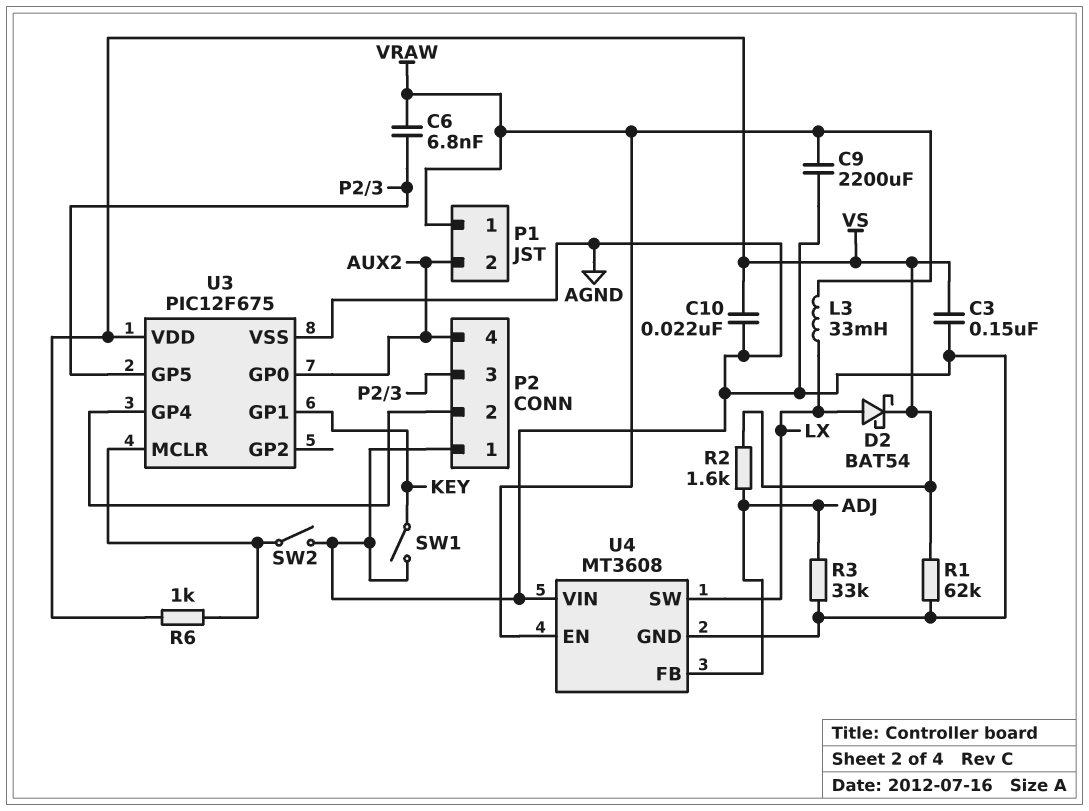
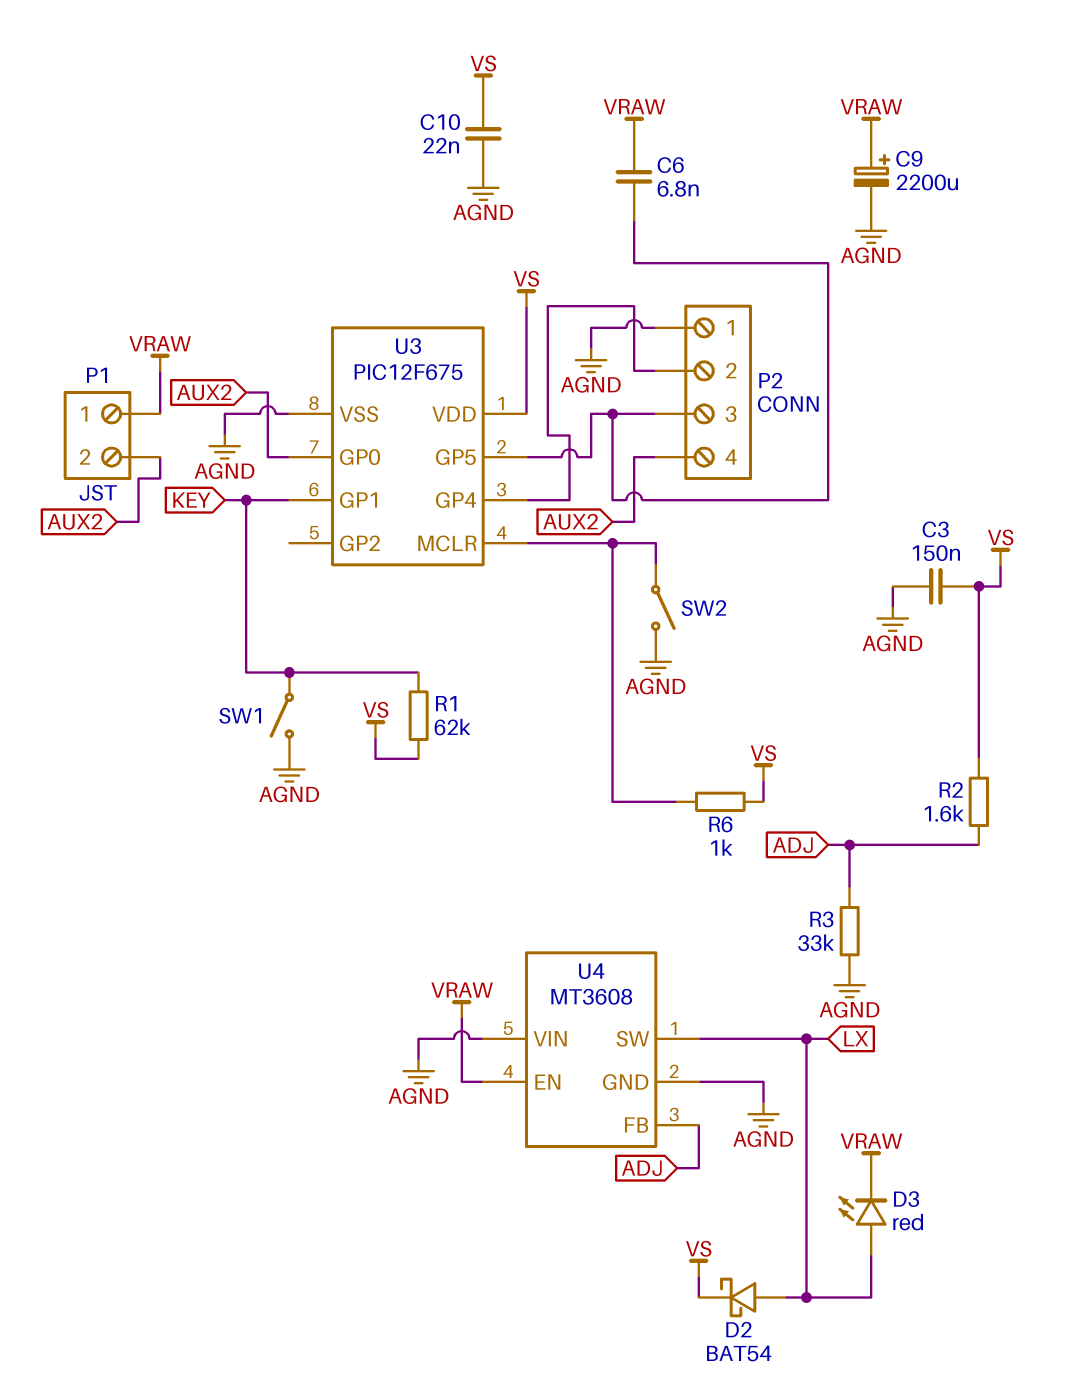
C9: 2200uF (AGND, VRAW) -> 2200uF (plus VRAW, minus AGND)
D3: none -> LED red (A LX, K VRAW)
L3: 33mH (LX, VRAW) -> none
R1: 62k (AGND, VS) -> 62k (KEY, VS)

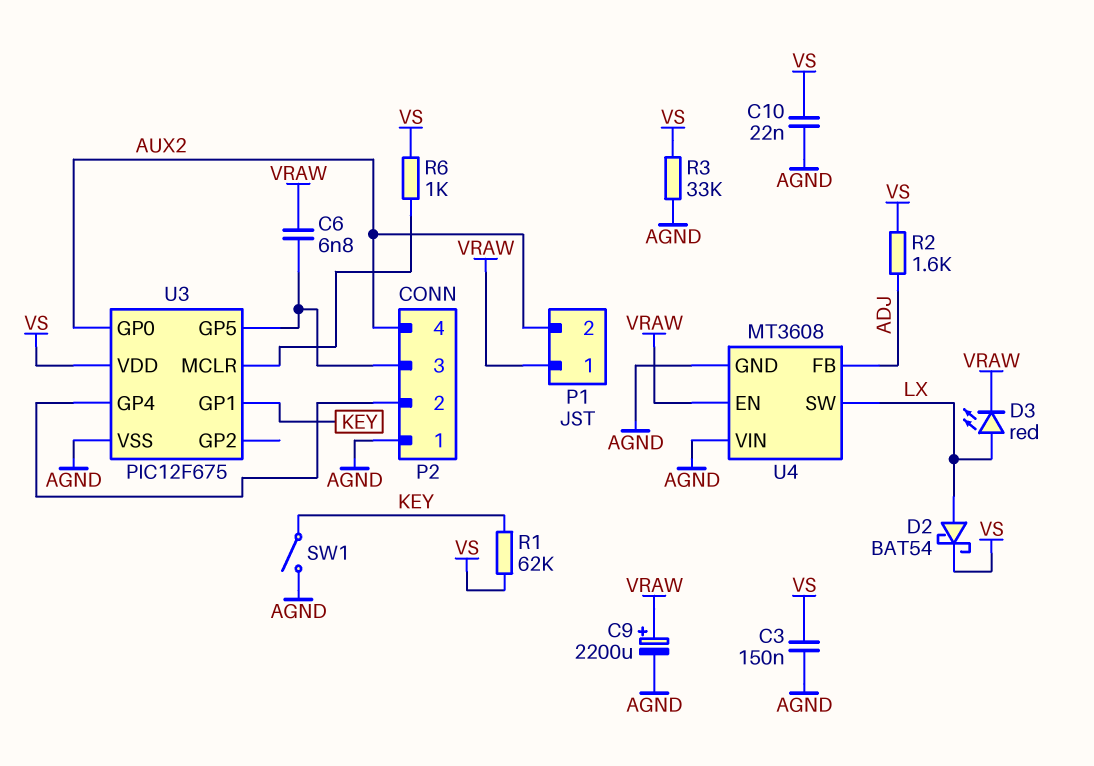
R3: 33k (ADJ, AGND) -> 33k (AGND, VS)
SW2: switch (AGND, U3/MCLR) -> none

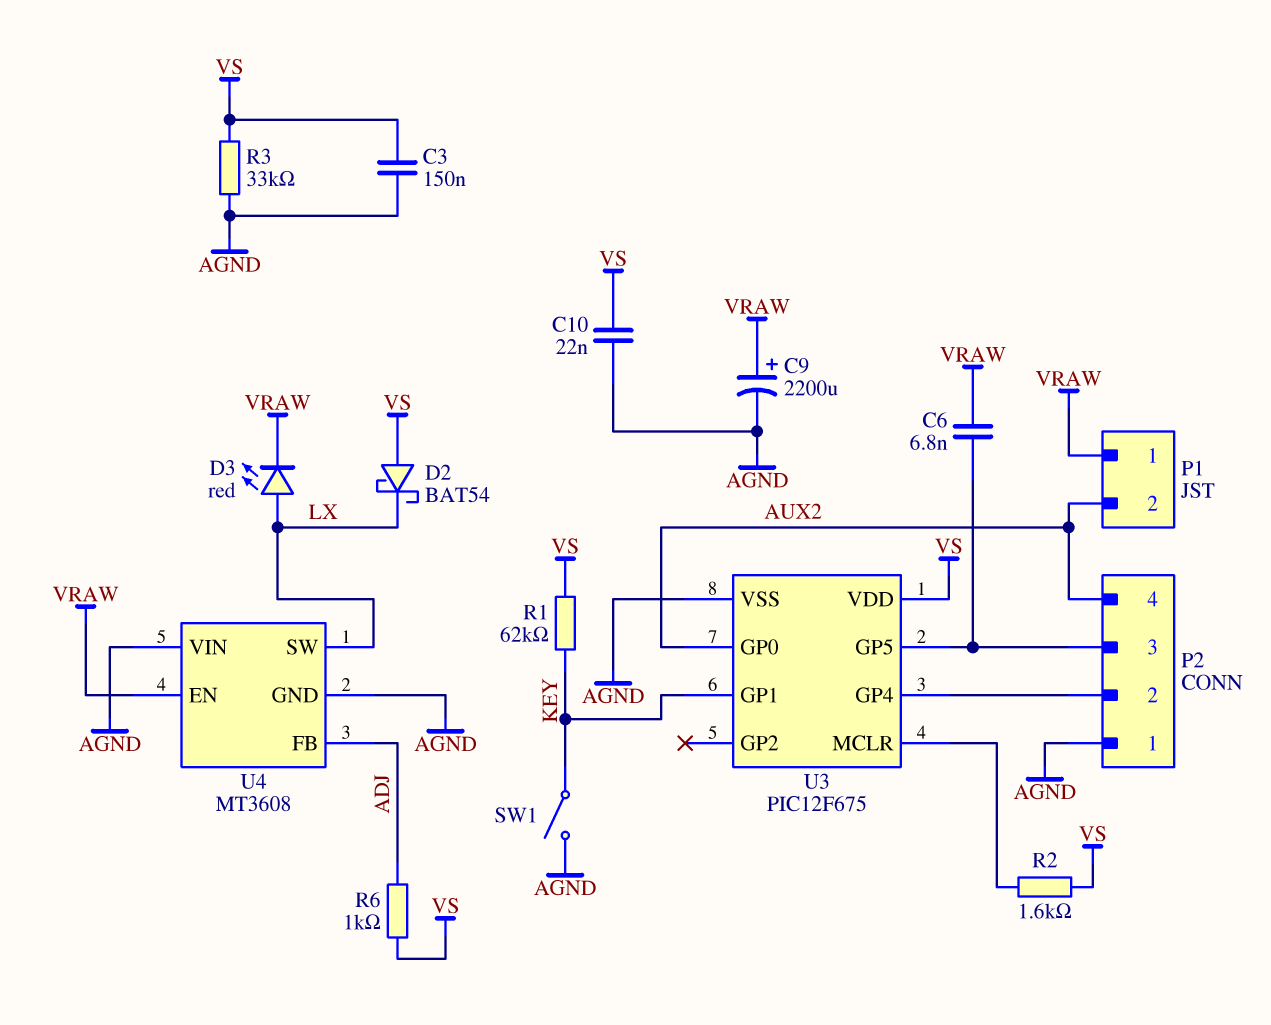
D2: schottky BAT54 (A LX, K VS) -> schottky BAT54 (A VS, K LX)
R2: 1.6k (ADJ, VS) -> 1.6k (U3/MCLR, VS)
R6: 1k (U3/MCLR, VS) -> 1k (ADJ, VS)

